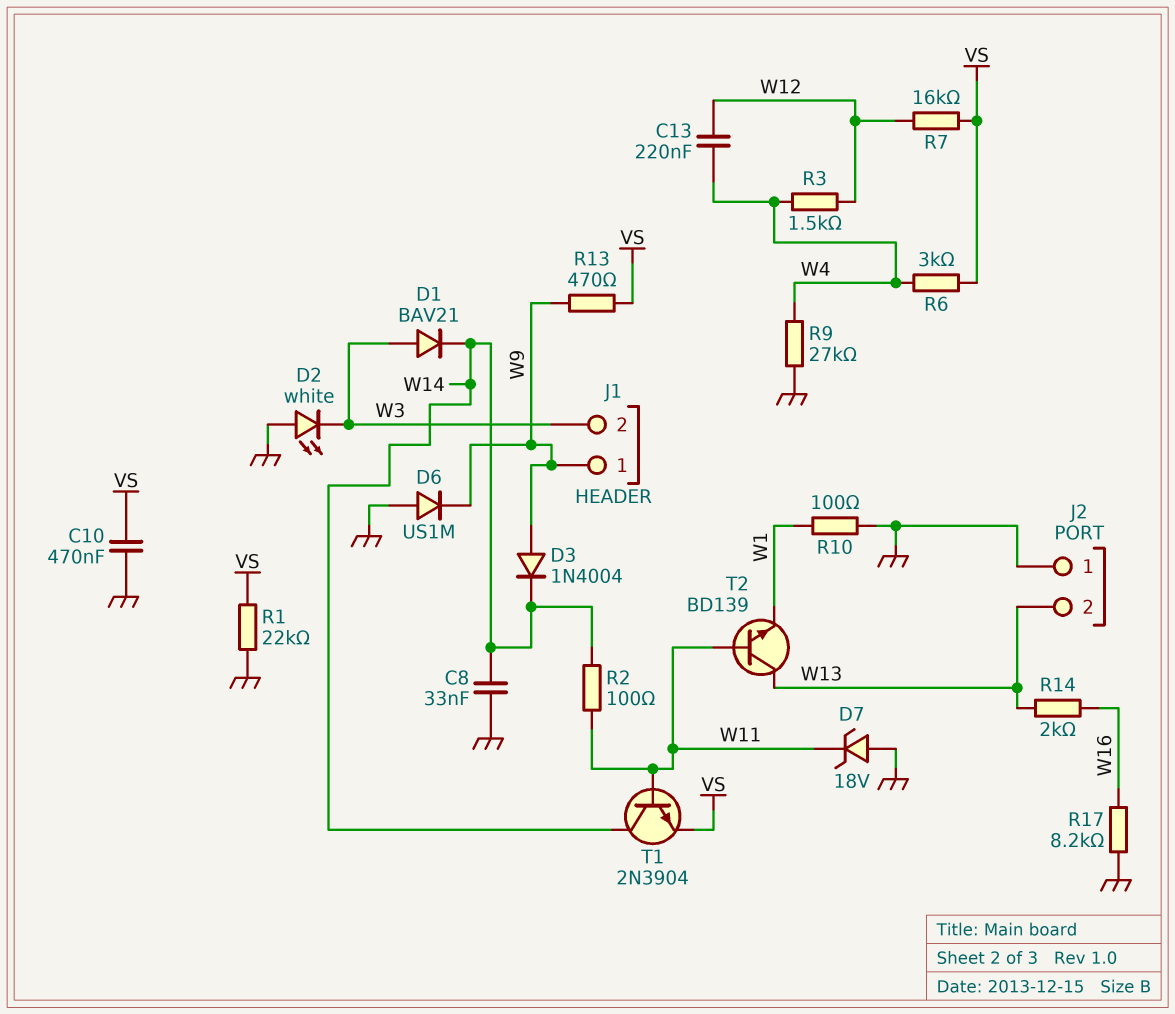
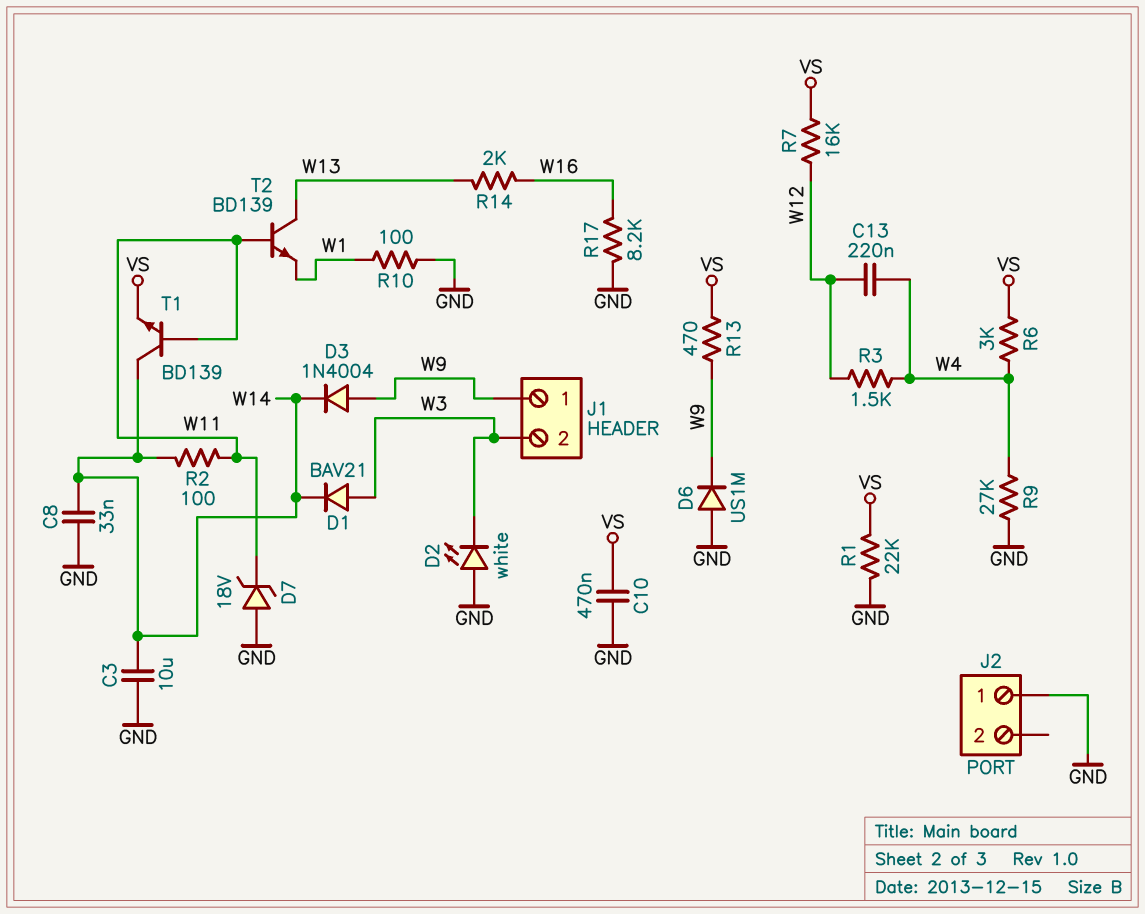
C3: none -> 10uF (GND, W14)
J2 pin 2: W13 -> none
T1: NPN 2N3904 (B W11, C W14, E VS) -> NPN BD139 (B W11, C W14, E VS)

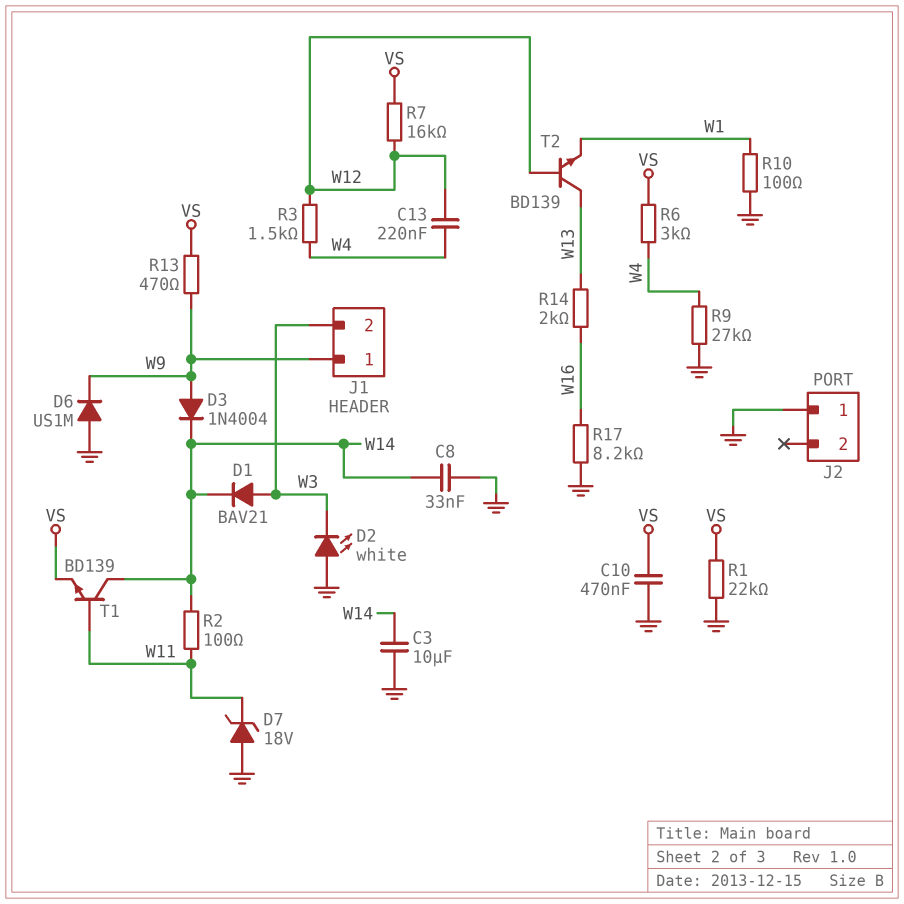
T2: NPN BD139 (B W11, C W13, E W1) -> NPN BD139 (B W12, C W13, E W1)

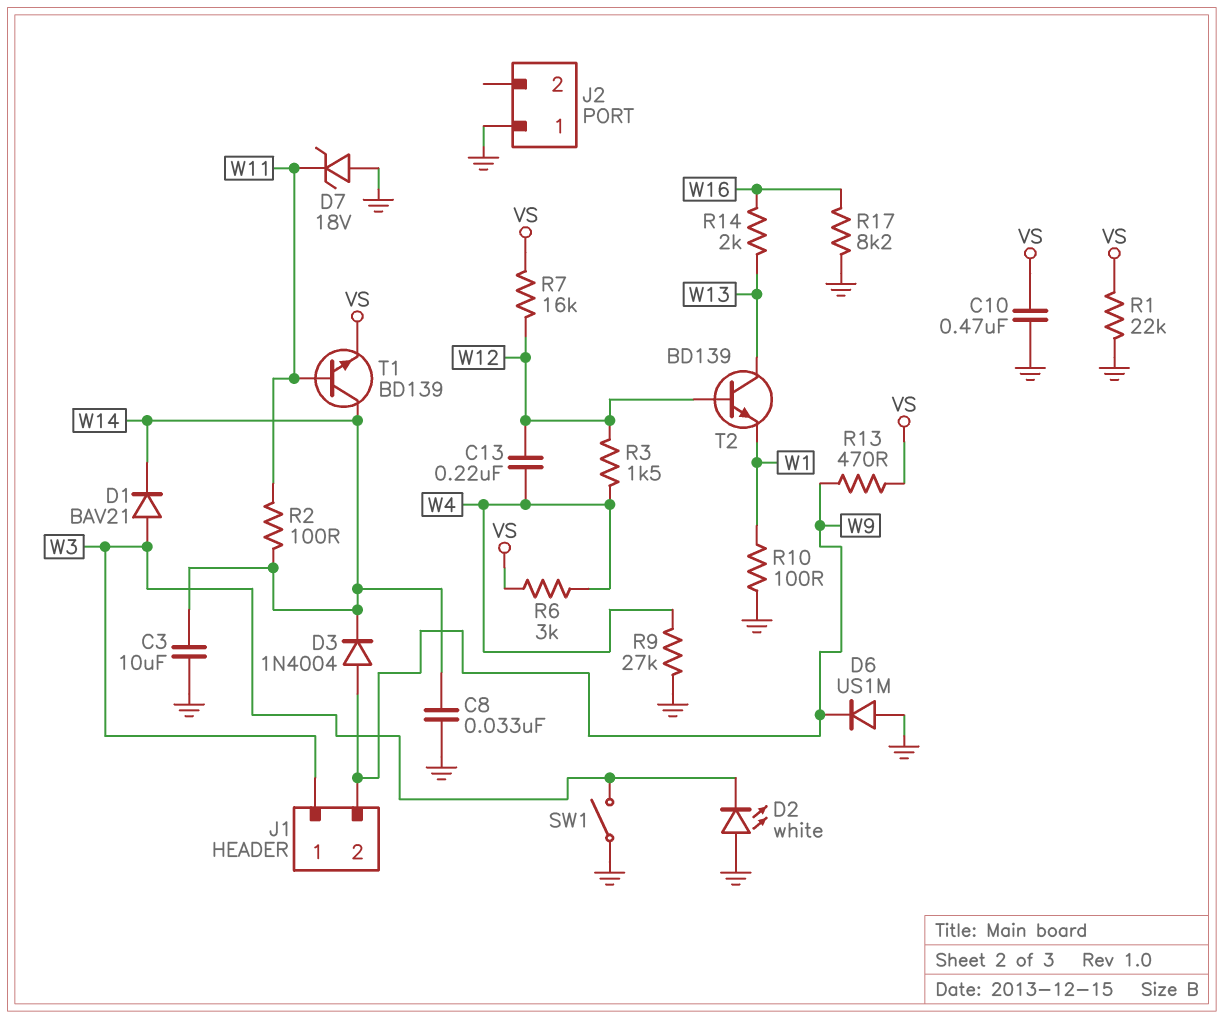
J1 pin 1: W9 -> W3
J1 pin 2: W3 -> W9
SW1: none -> switch (GND, W3)

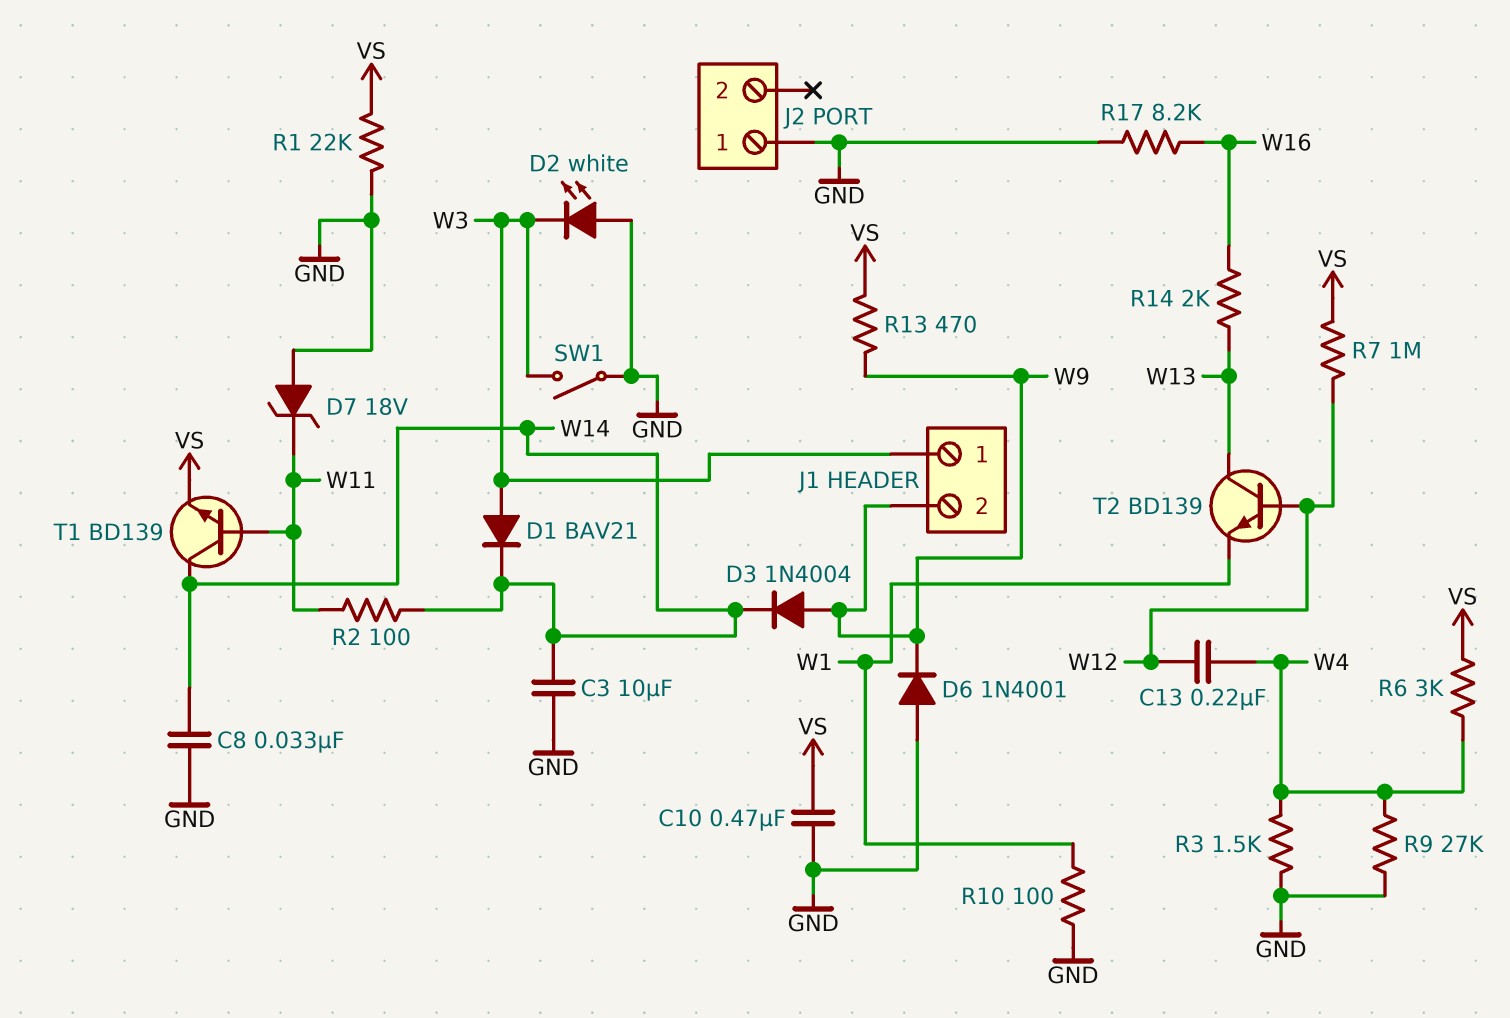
D6: diode US1M (A GND, K W9) -> diode 1N4001 (A GND, K W9)
R3: 1.5k (W4, W12) -> 1.5k (GND, W4)
R7: 16k (VS, W12) -> 1M (VS, W12)

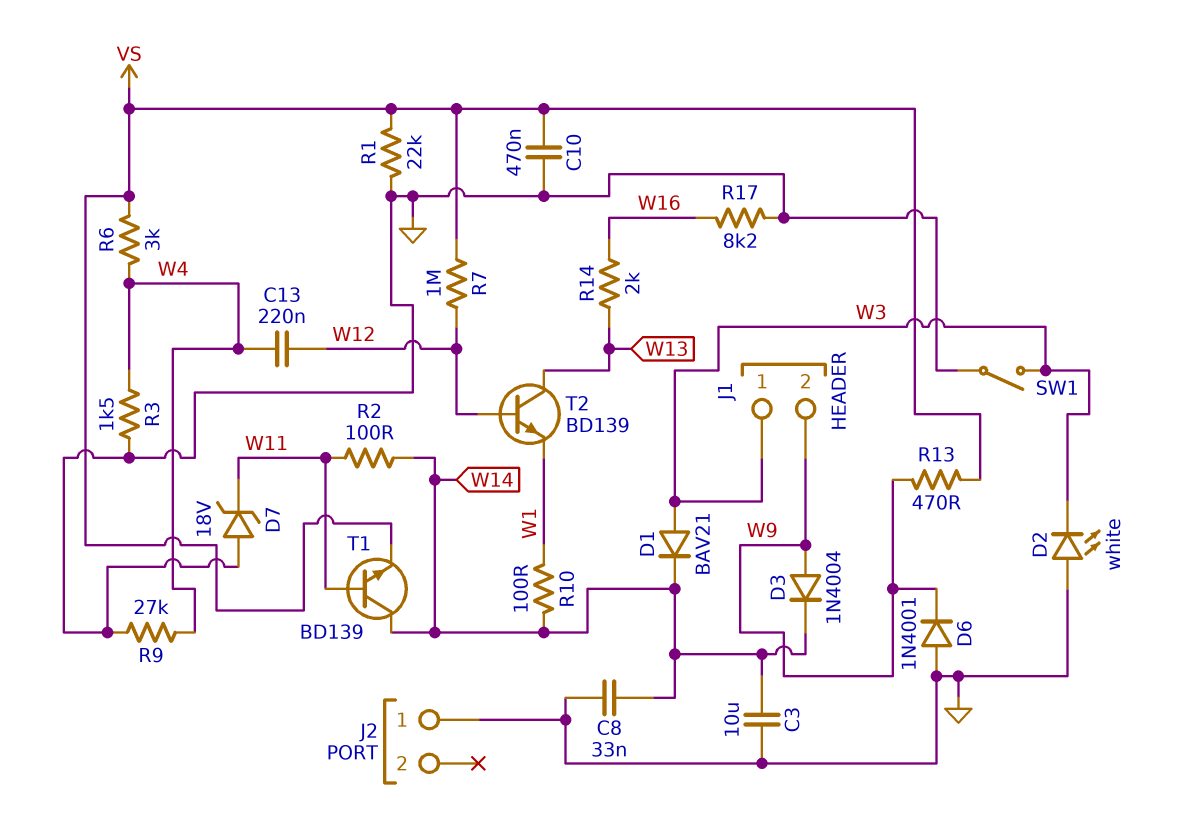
R10: 100 (GND, W1) -> 100 (W1, W14)

